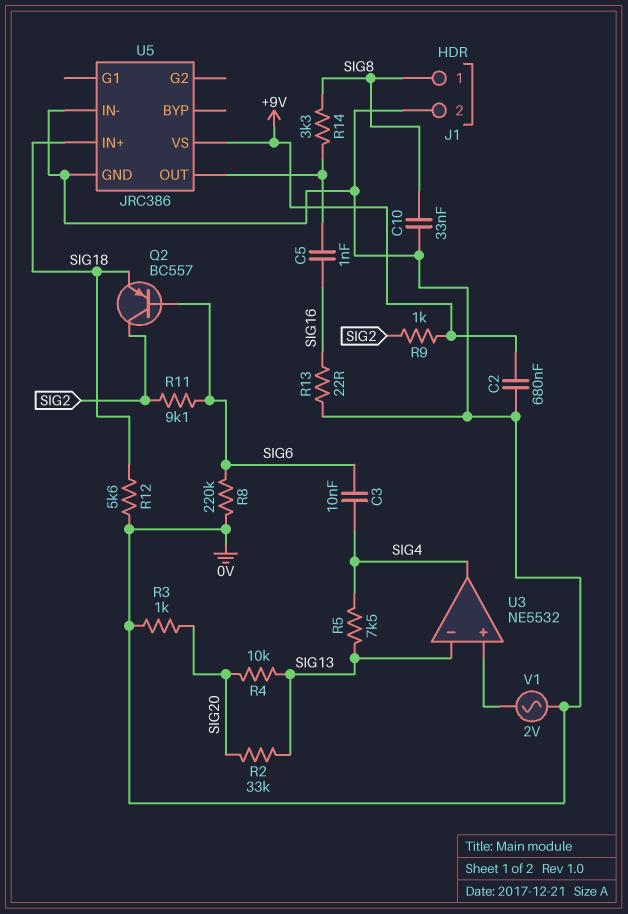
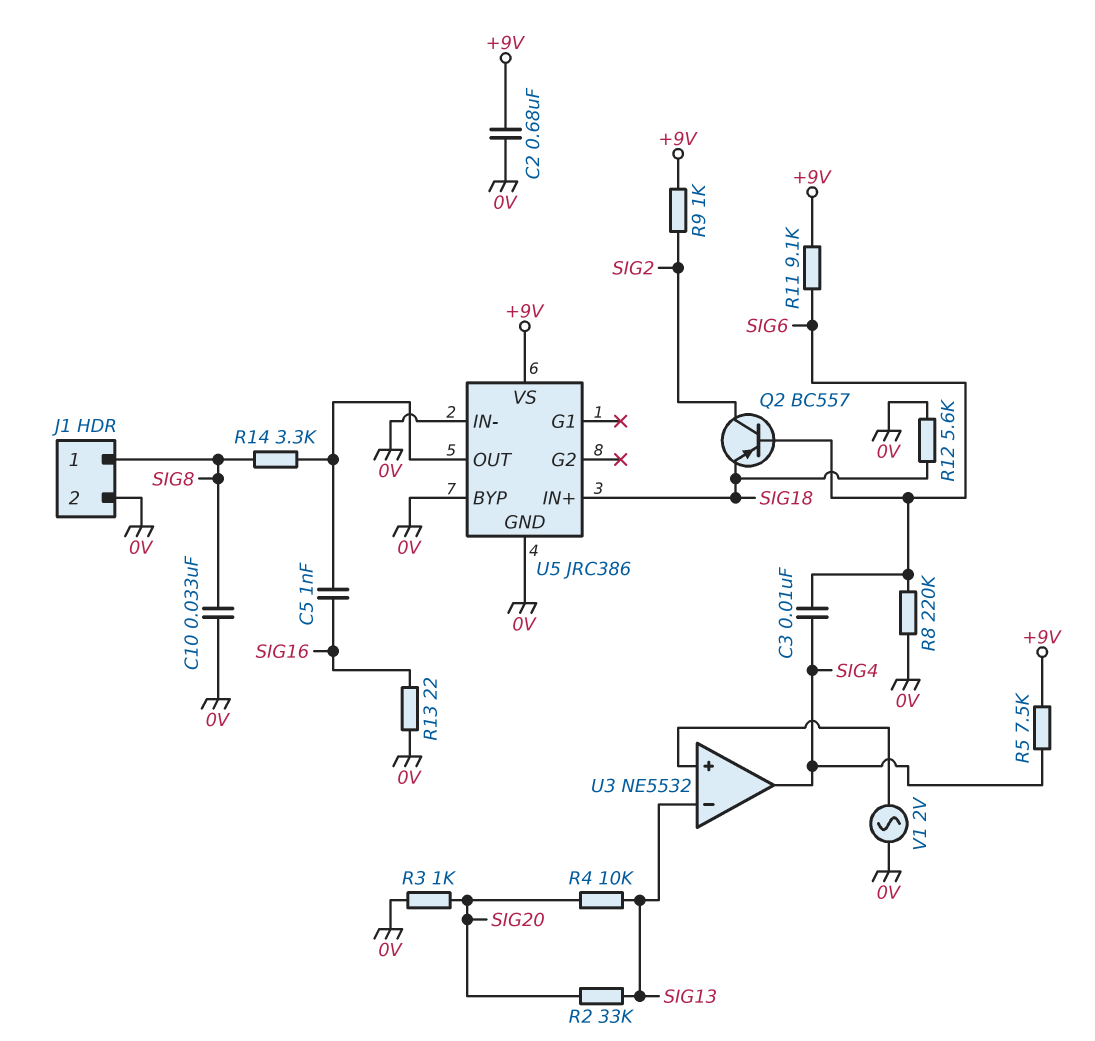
R5: 7.5k (SIG4, SIG13) -> 7.5k (+9V, SIG4)
R11: 9.1k (SIG2, SIG6) -> 9.1k (+9V, SIG6)
U5 pin BYP: none -> 0V

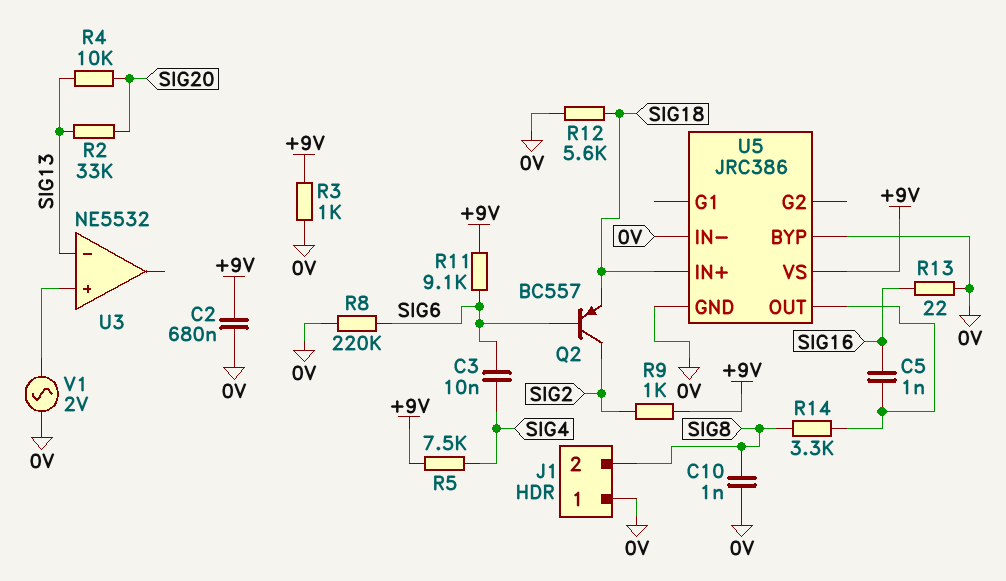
C10: 33nF (0V, SIG8) -> 1nF (0V, SIG8)
J1 pin 1: SIG8 -> 0V
J1 pin 2: 0V -> SIG8
R3: 1k (0V, SIG20) -> 1k (+9V, 0V)
U3 pin out: SIG4 -> none

